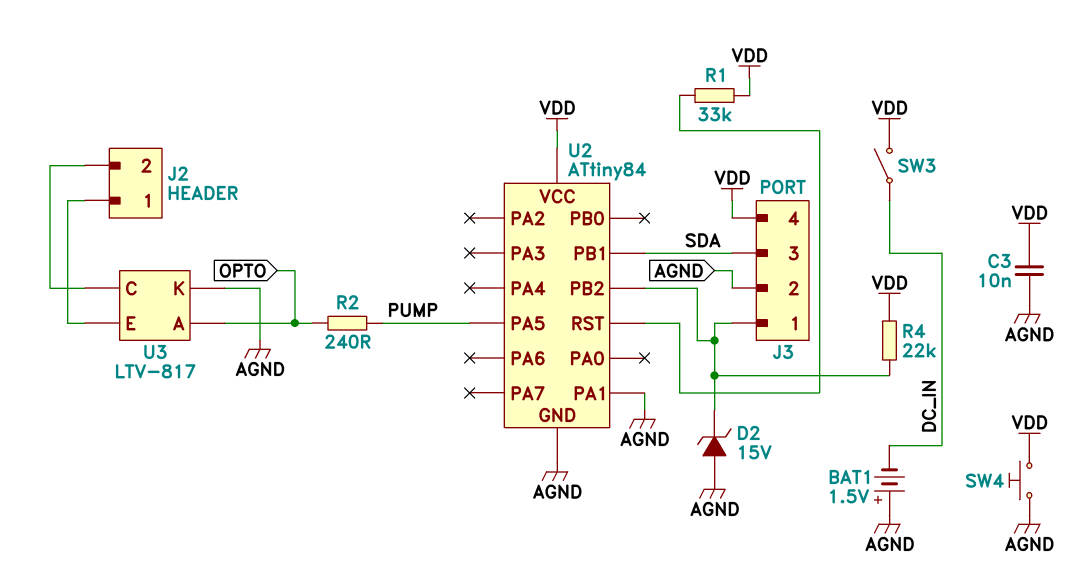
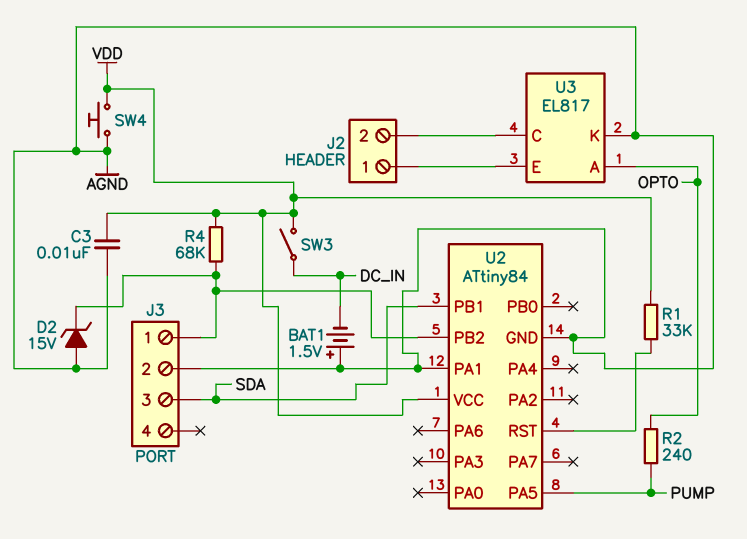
J3 pin 4: VDD -> none
R4: 22k (J3/1, VDD) -> 68k (J3/1, VDD)
U3: LTV-817 -> EL817

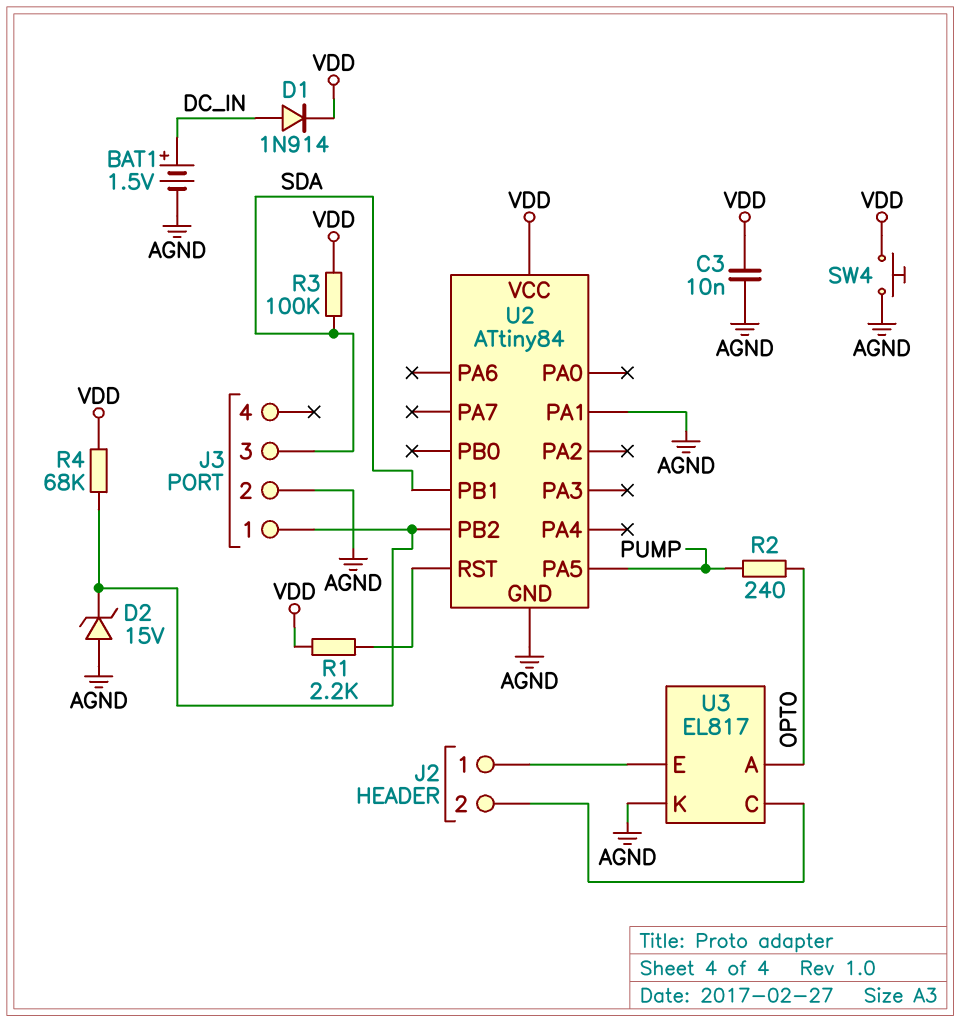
BAT1: 1.5V (plus AGND, minus DC_IN) -> 1.5V (plus DC_IN, minus AGND)
D1: none -> diode 1N914 (A DC_IN, K VDD)
R1: 33k (U2/RST, VDD) -> 2.2k (U2/RST, VDD)
R3: none -> 100k (SDA, VDD)
SW3: switch (DC_IN, VDD) -> none

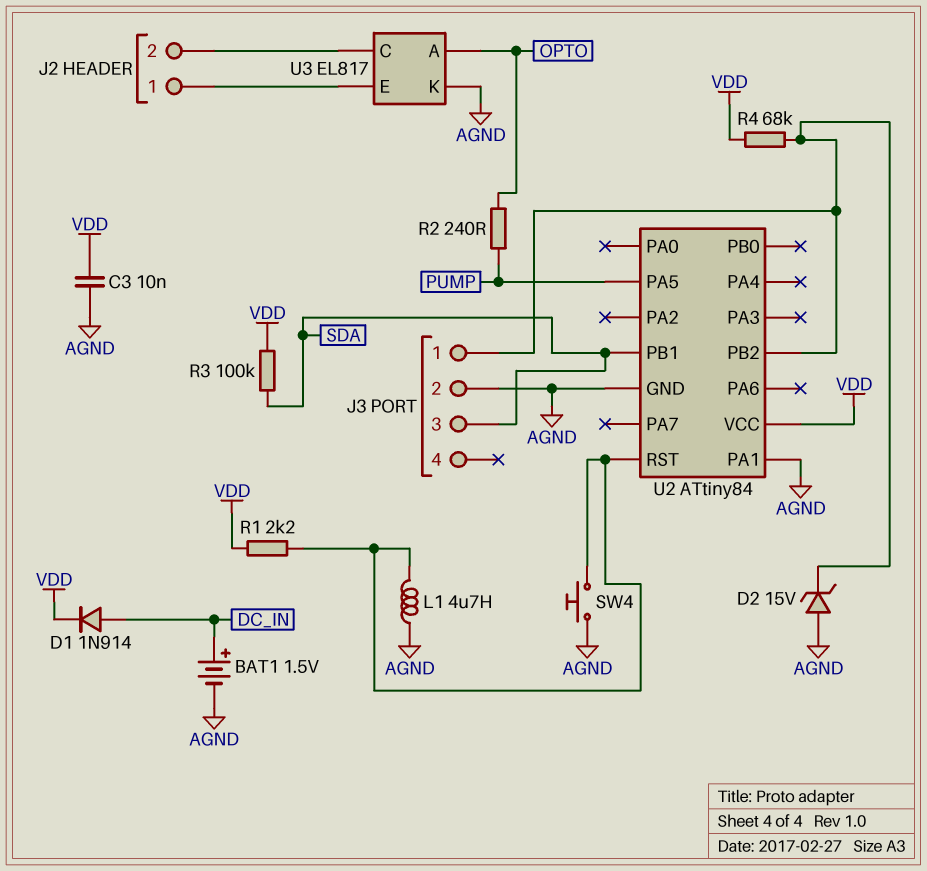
L1: none -> 4.7uH (AGND, U2/RST)
SW4: button (AGND, VDD) -> button (AGND, U2/RST)

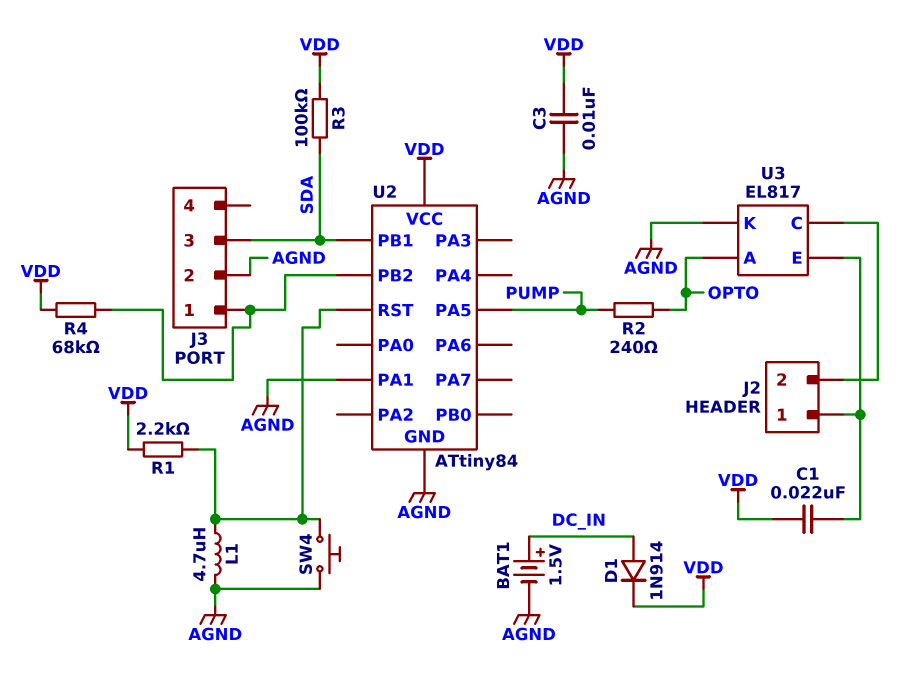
C1: none -> 22nF (J2/1, VDD)
D2: zener 15V (A AGND, K J3/1) -> none

